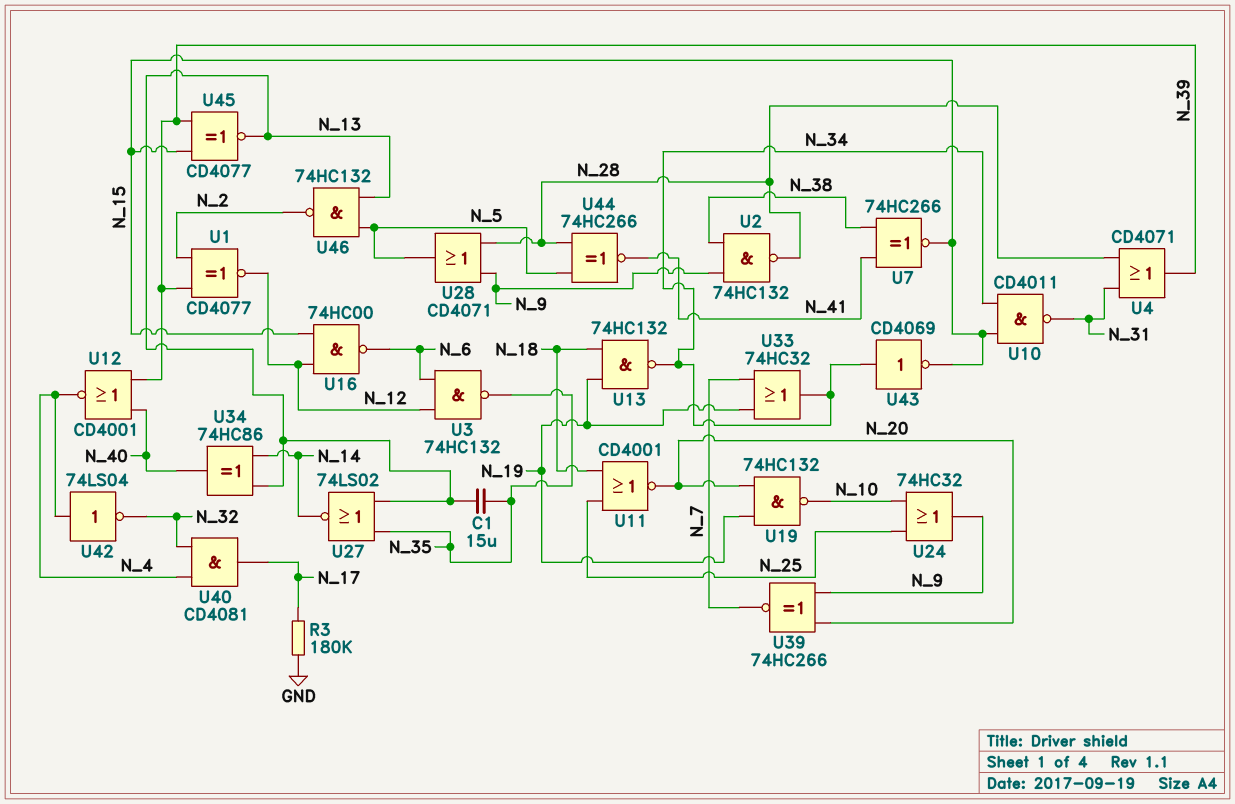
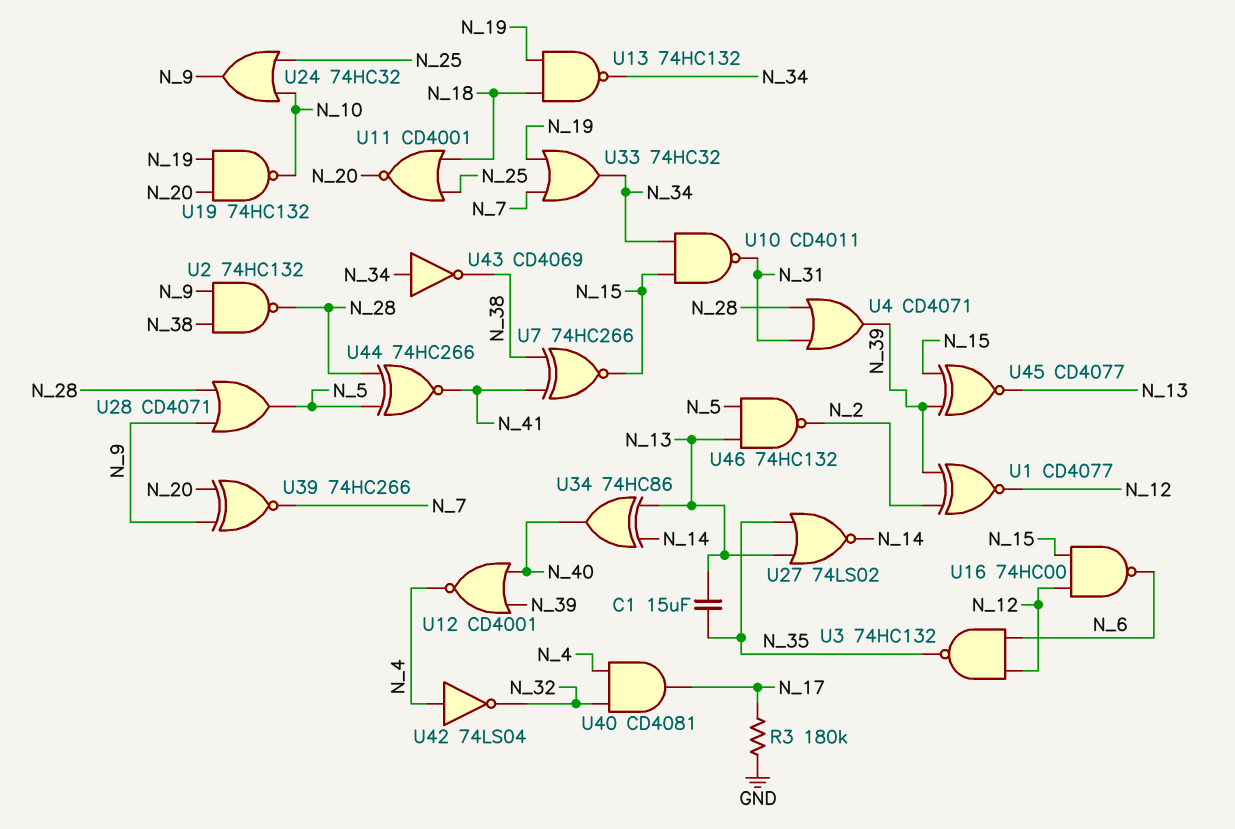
U43: NOT CD4069 (in N_34, out N_15) -> NOT CD4069 (in N_34, out N_38)

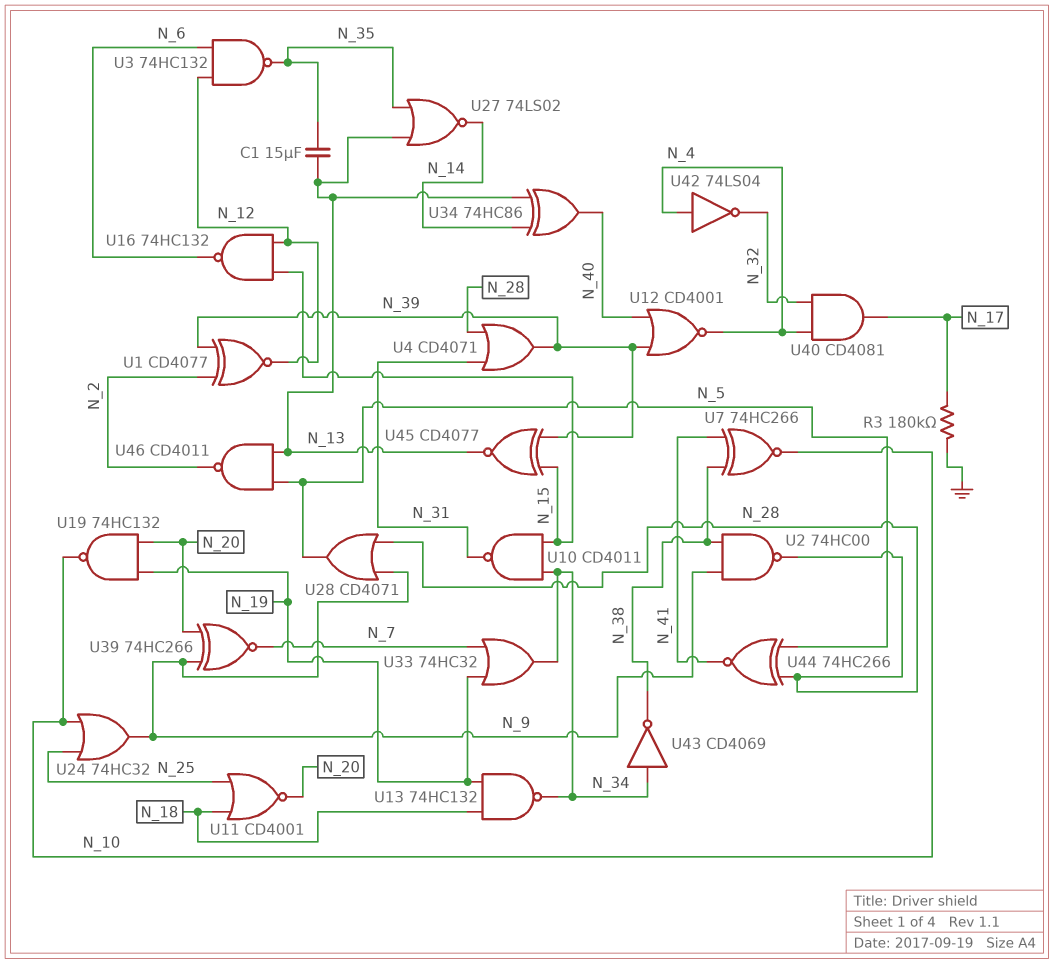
U2: NAND 74HC132 (in N_9, in N_38, out N_28) -> NAND 74HC00 (in N_9, in N_38, out N_28)
U7: XNOR 74HC266 (in N_38, in N_41, out N_15) -> XNOR 74HC266 (in N_38, in N_41, out N_10)
U16: NAND 74HC00 (in N_12, in N_15, out N_6) -> NAND 74HC132 (in N_12, in N_15, out N_6)
U46: NAND 74HC132 (in N_5, in N_13, out N_2) -> NAND CD4011 (in N_5, in N_13, out N_2)

